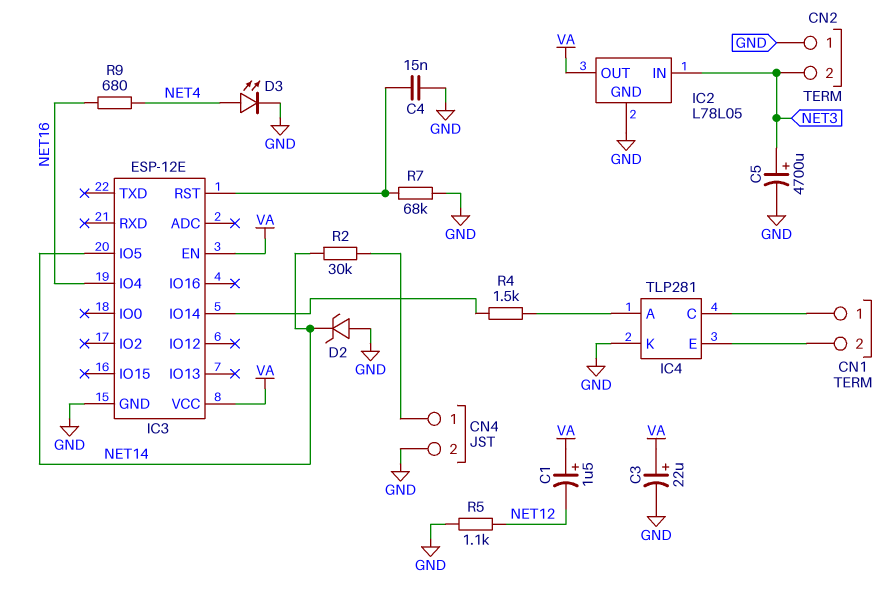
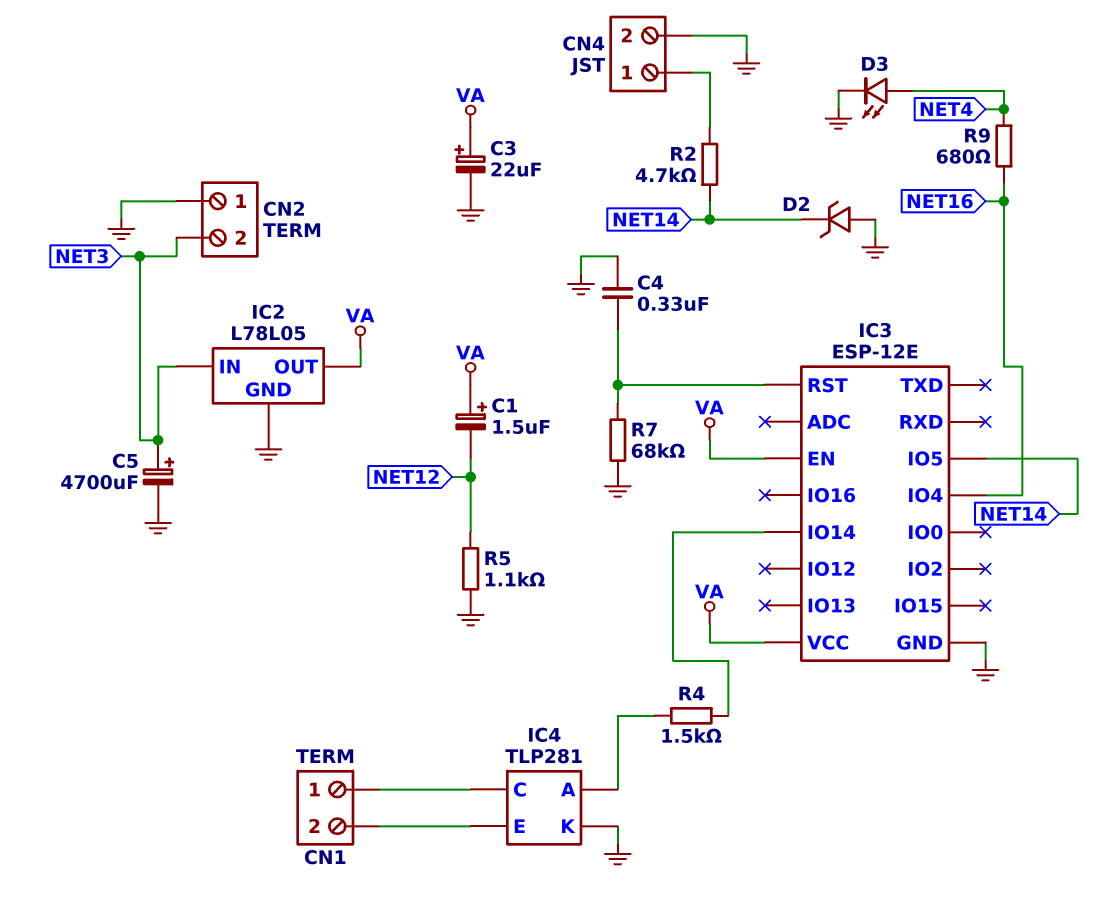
C4: 15nF (GND, IC3/RST) -> 330nF (GND, IC3/RST)
R2: 30k (CN4/1, NET14) -> 4.7k (CN4/1, NET14)

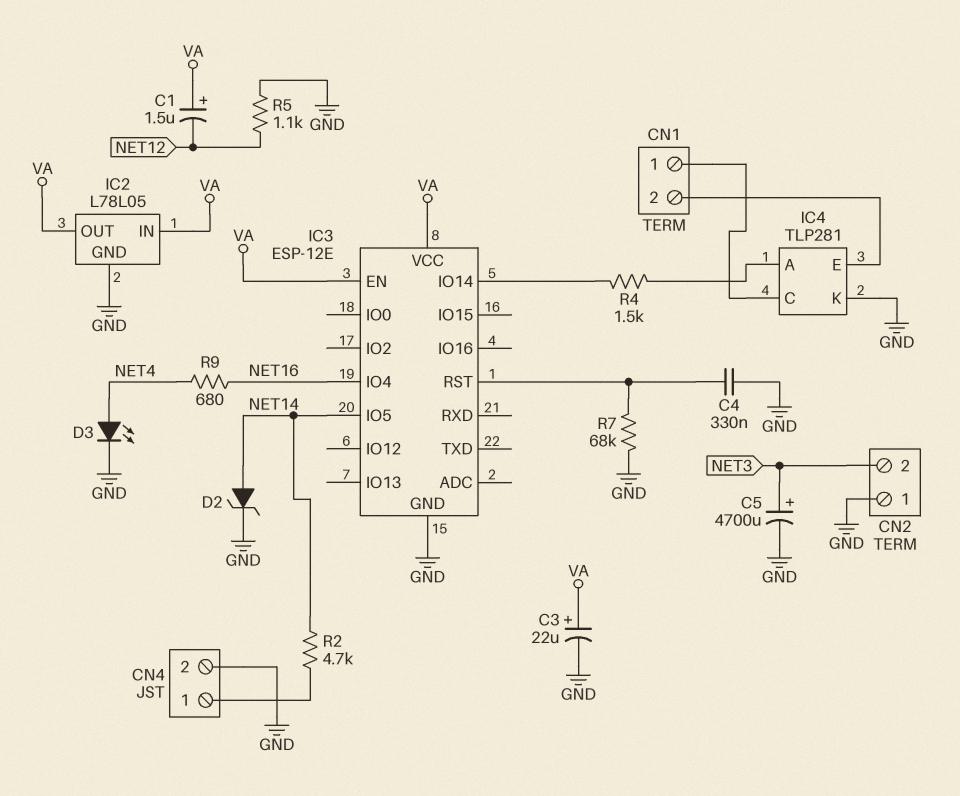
D2: zener (A GND, K NET14) -> zener (A NET14, K GND)
IC2 pin IN: NET3 -> VA

